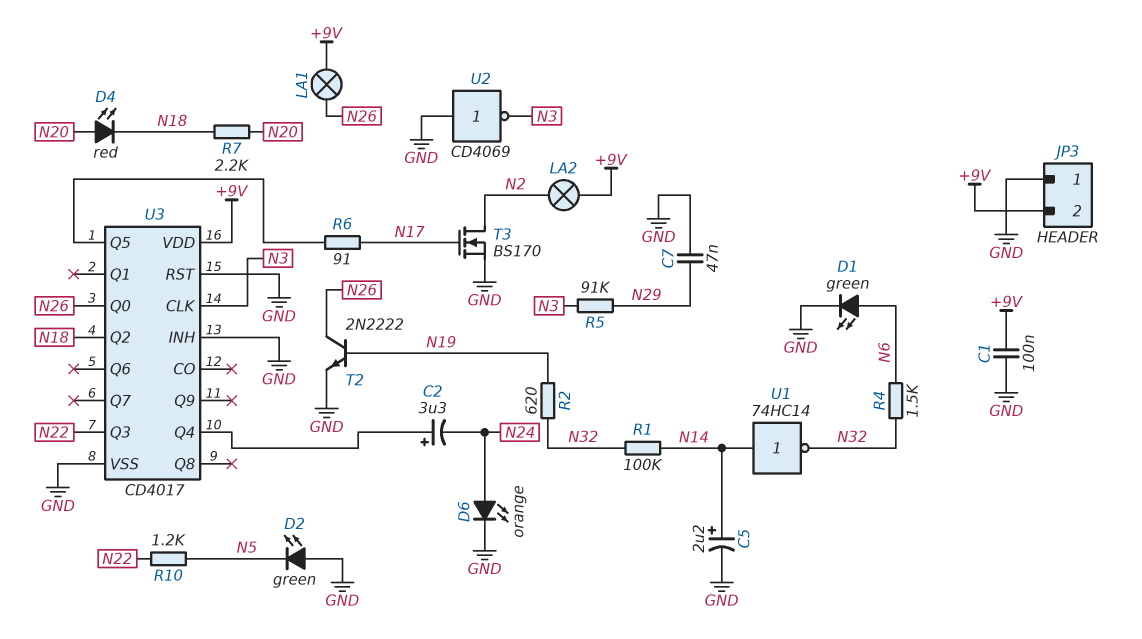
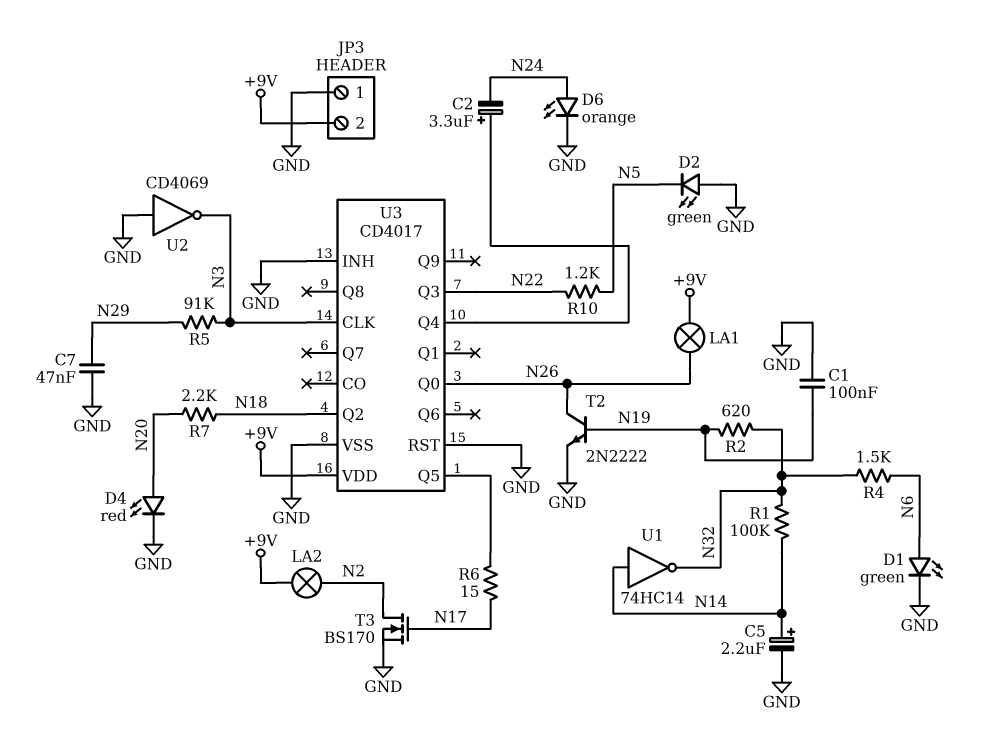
C1: 100nF (+9V, GND) -> 100nF (GND, N19)
D4: LED red (A N20, K N18) -> LED red (A N20, K GND)
R6: 91 (N17, U3/Q5) -> 15 (N17, U3/Q5)

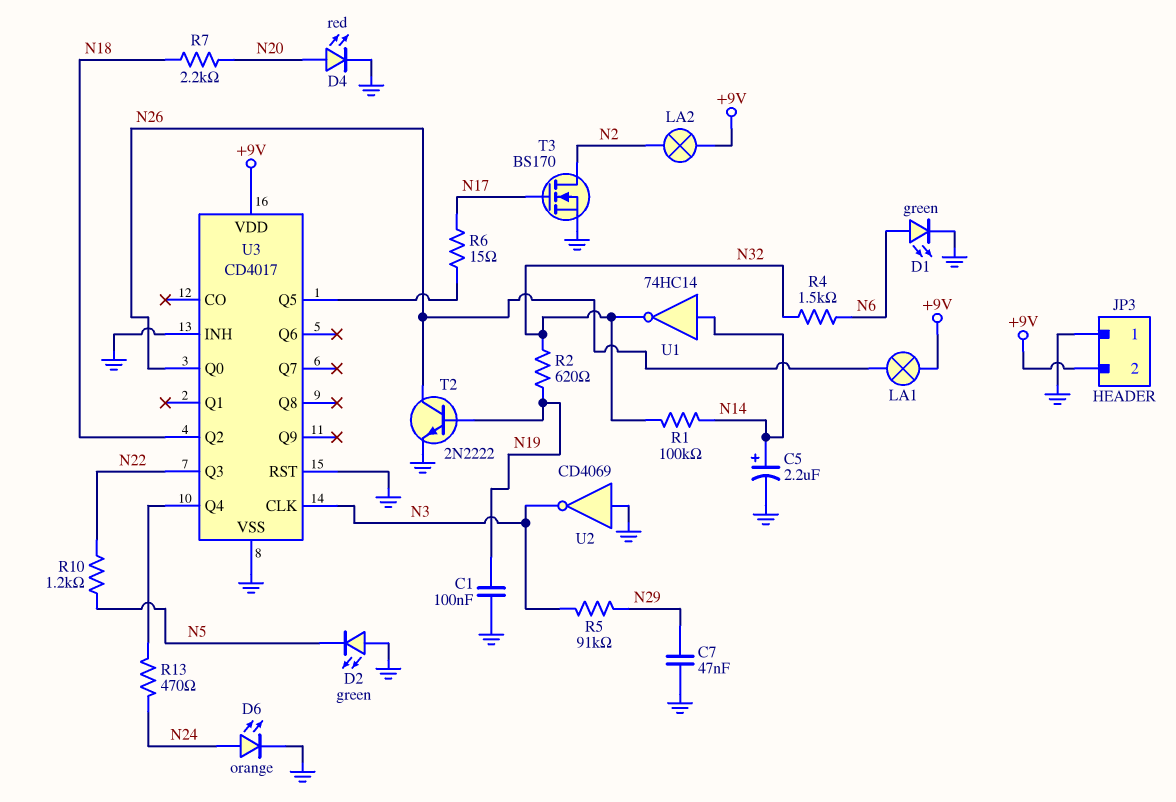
C2: 3.3uF (plus U3/Q4, minus N24) -> none
R13: none -> 470 (N24, U3/Q4)

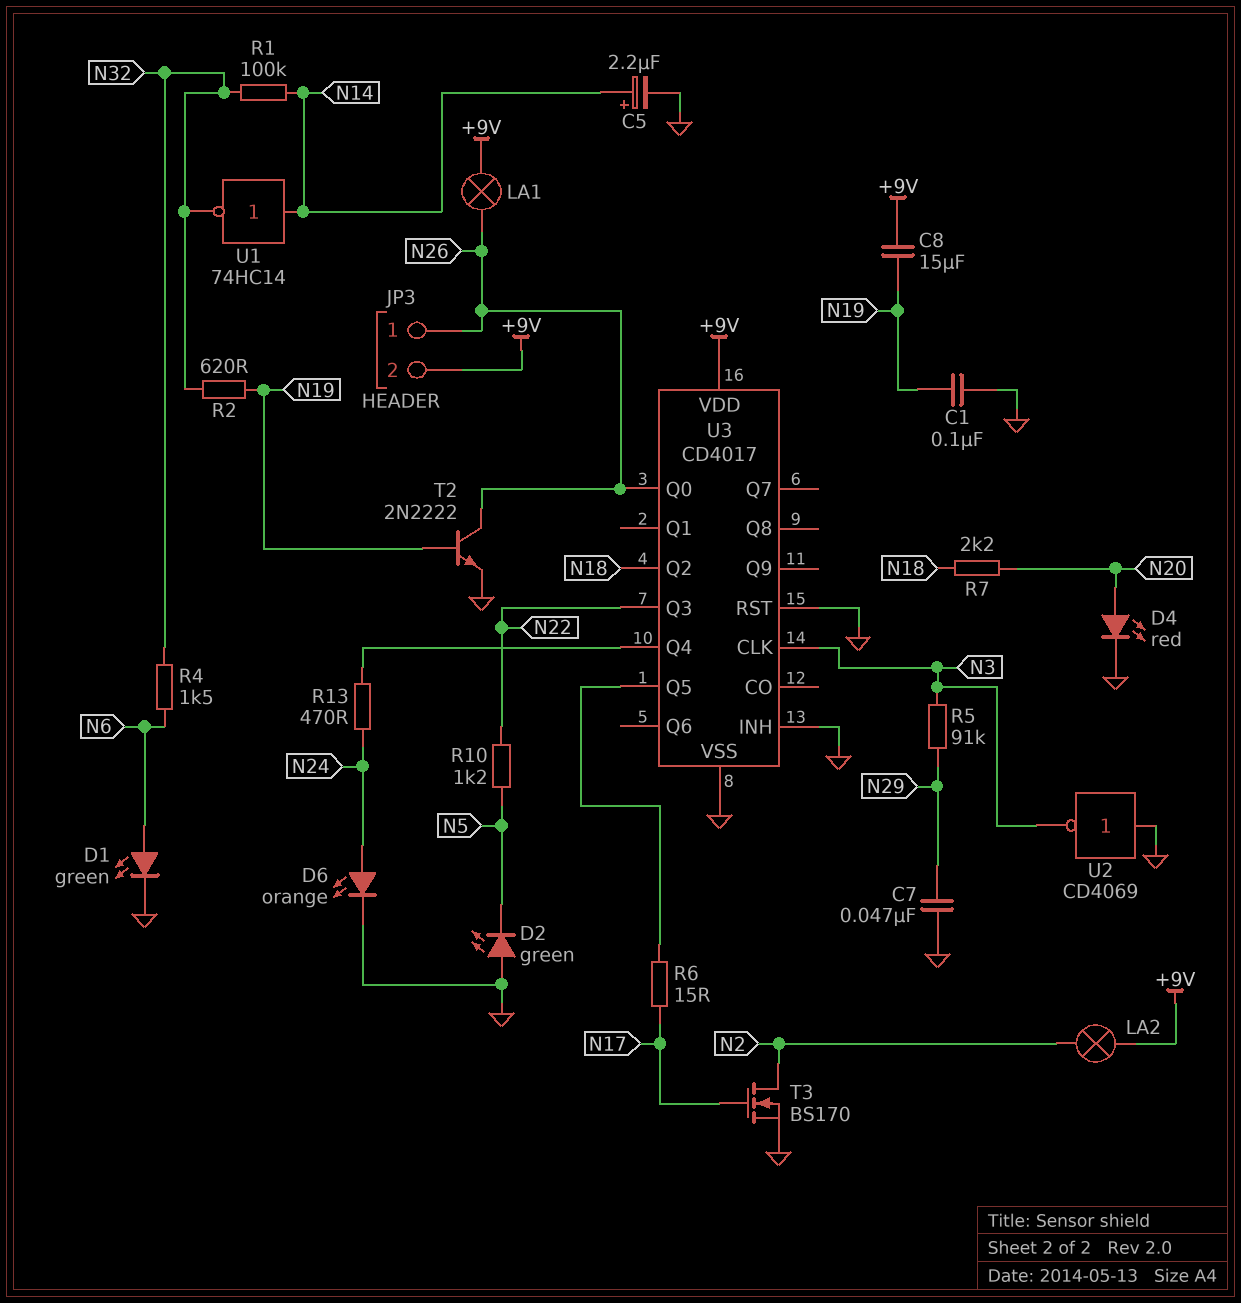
C8: none -> 15uF (+9V, N19)
JP3 pin 1: GND -> N26

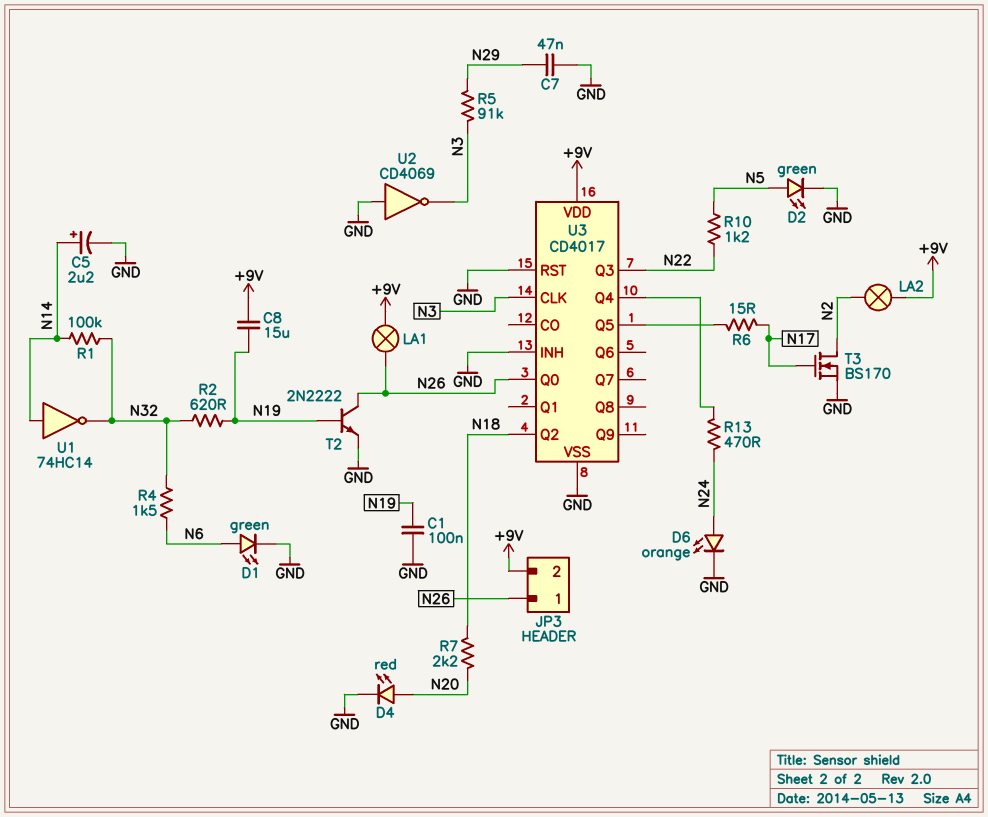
D2: LED green (A GND, K N5) -> LED green (A N5, K GND)

